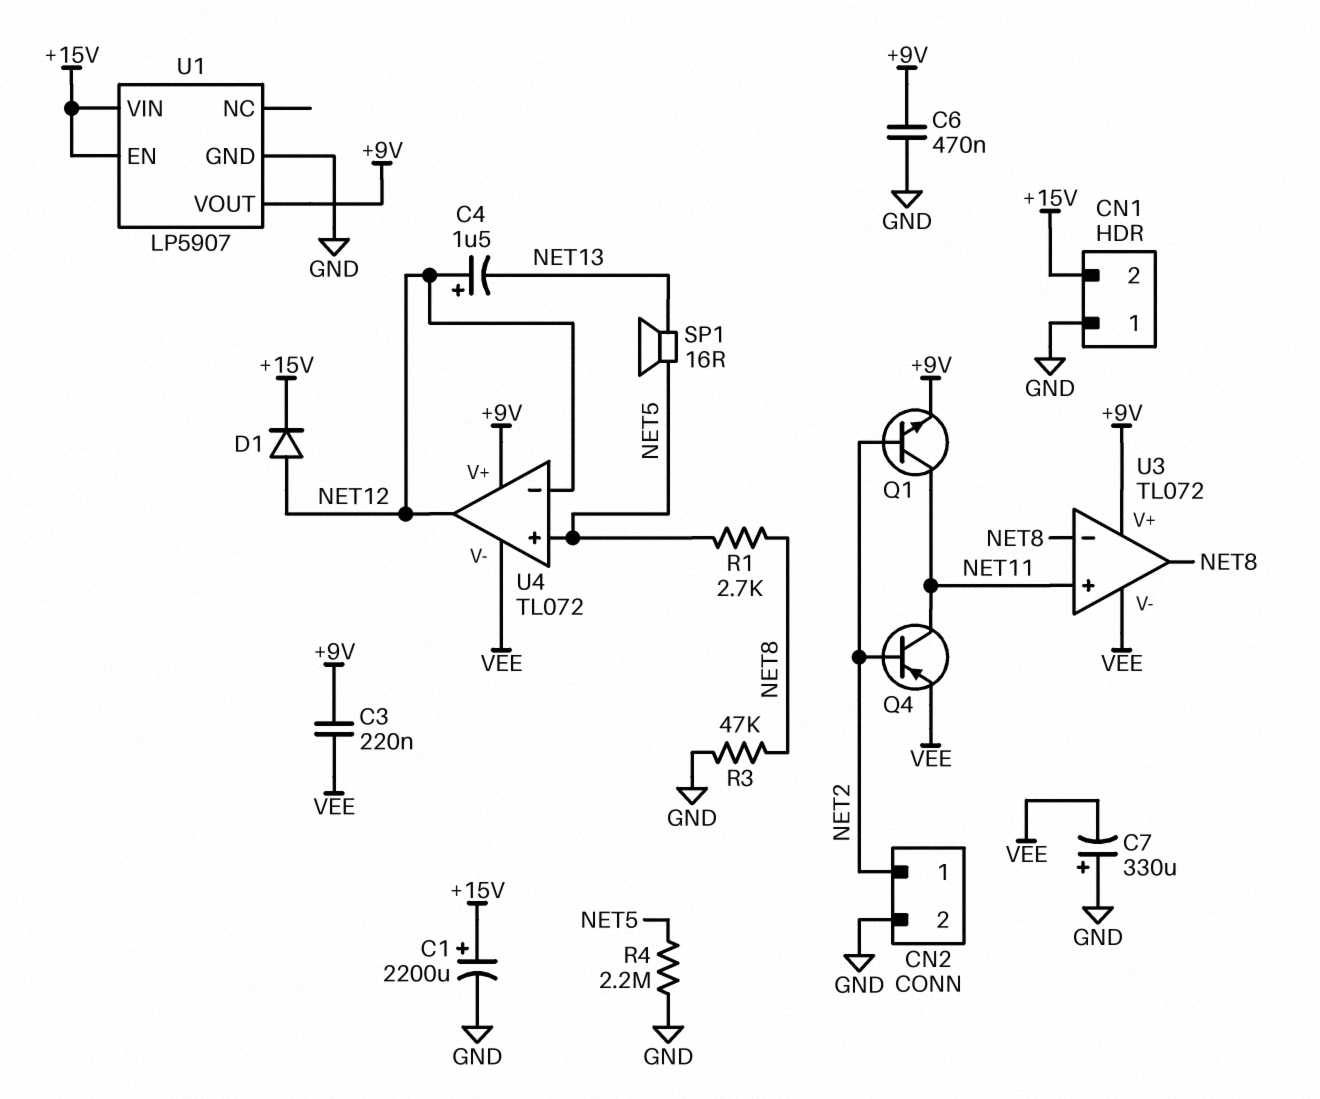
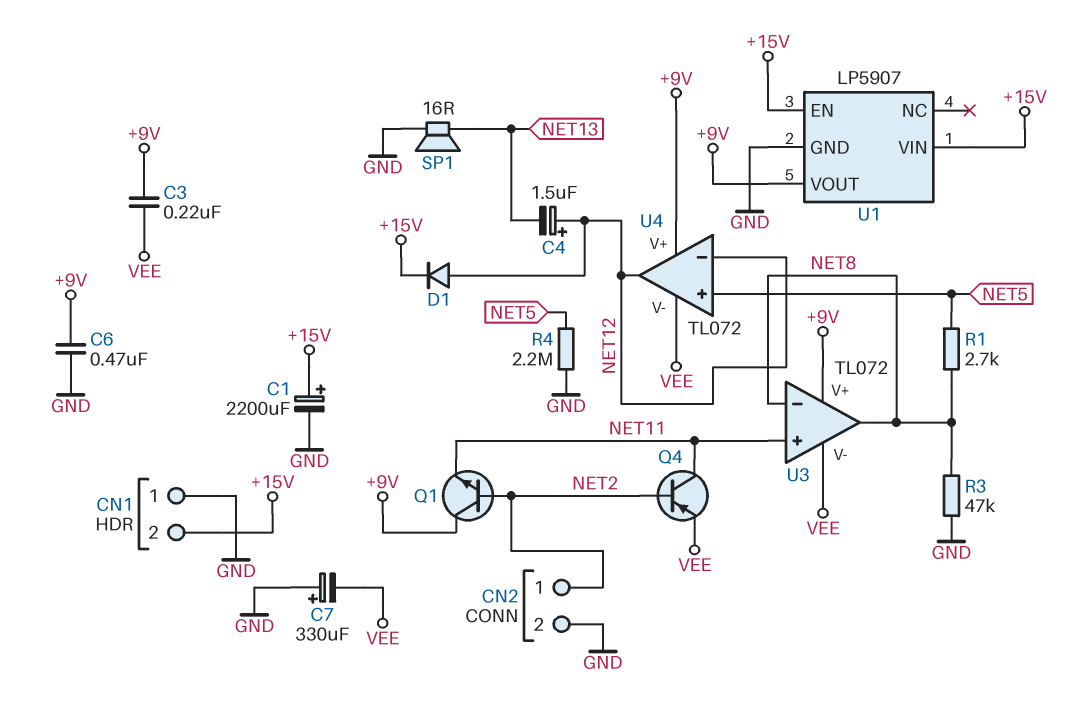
Q1: NPN (B NET2, C NET11, E +9V) -> NPN (B NET2, C +9V, E NET11)
SP1: speaker 16R (NET5, NET13) -> speaker 16R (GND, NET13)

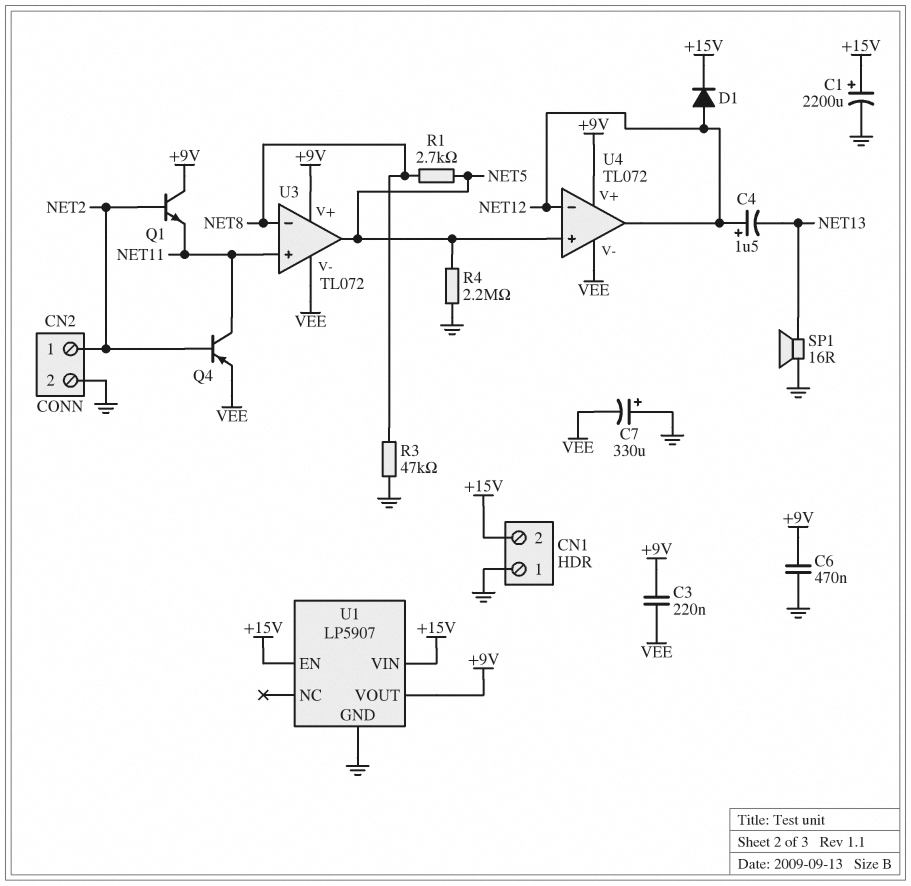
U3 pin out: NET8 -> NET5

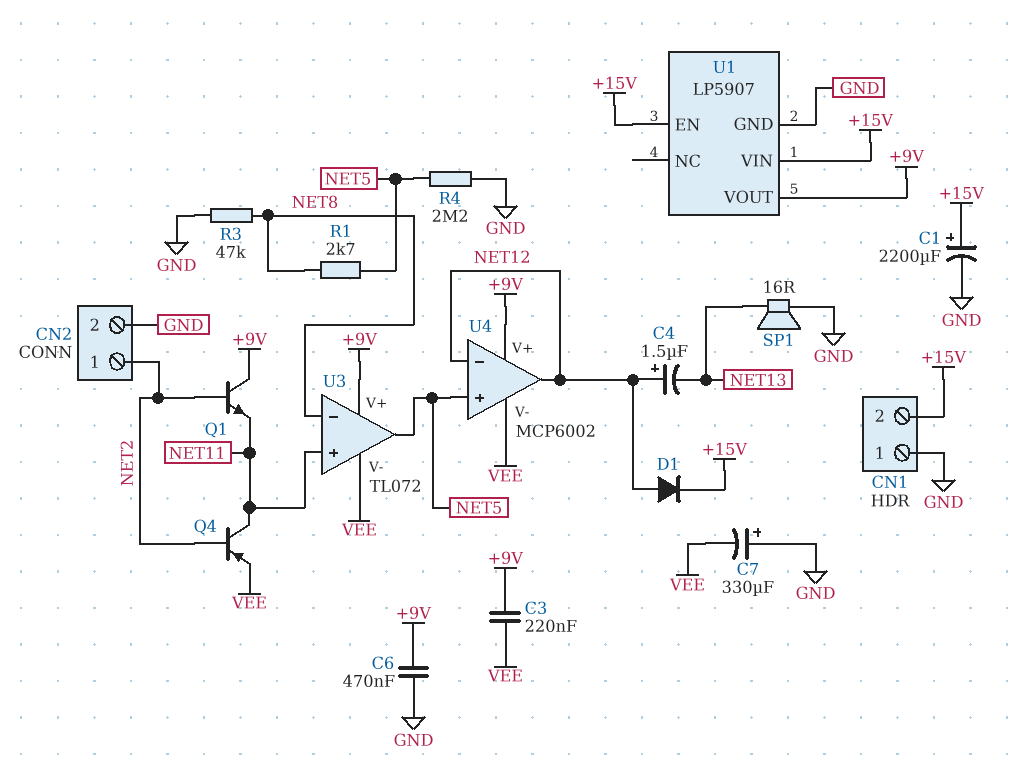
U4: TL072 -> MCP6002

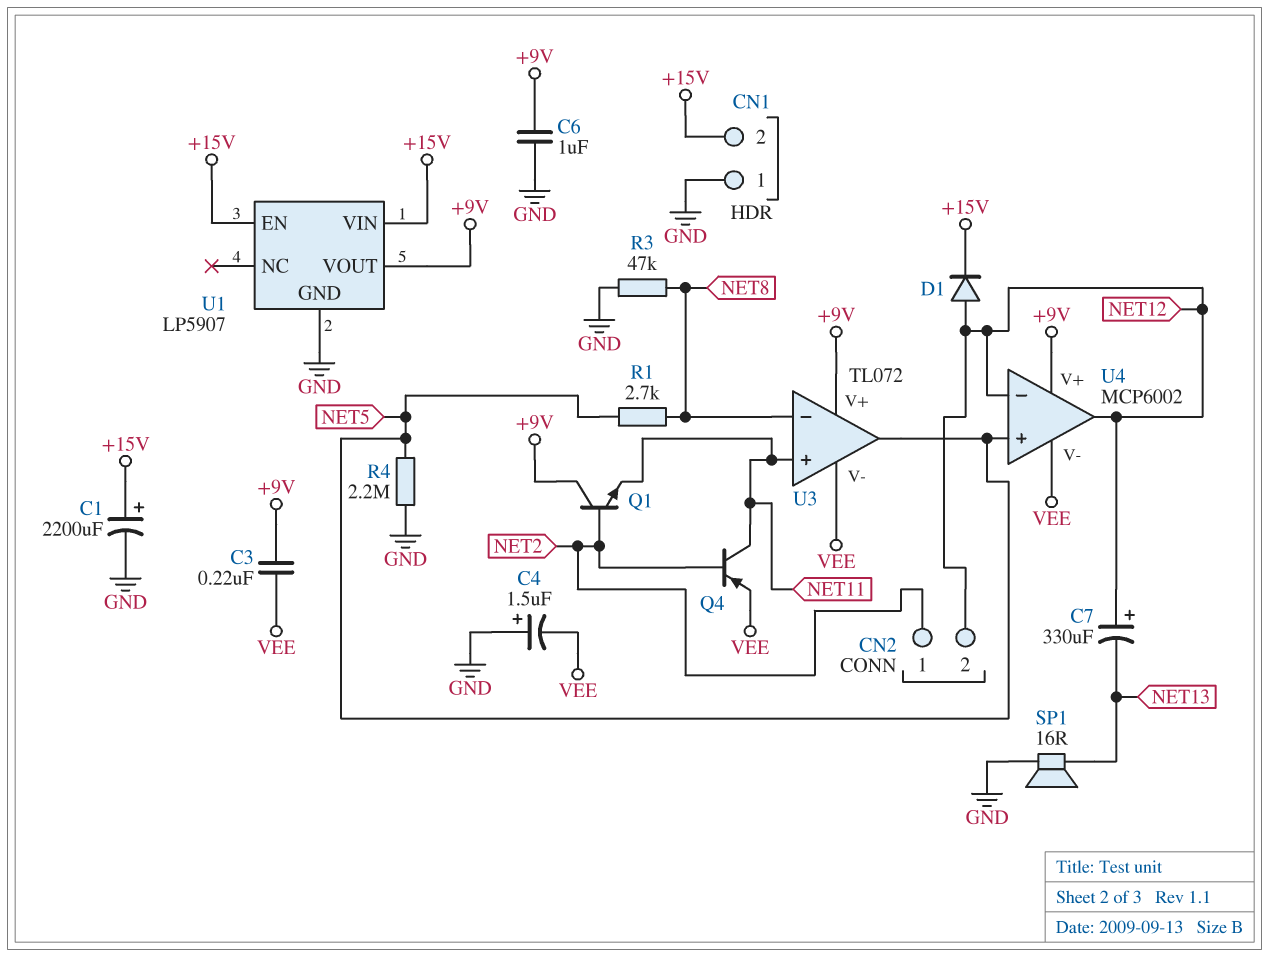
C4: 1.5uF (plus NET12, minus NET13) -> 1.5uF (plus GND, minus VEE)
C6: 470nF (+9V, GND) -> 1uF (+9V, GND)
C7: 330uF (plus GND, minus VEE) -> 330uF (plus NET12, minus NET13)
CN2 pin 2: GND -> NET12

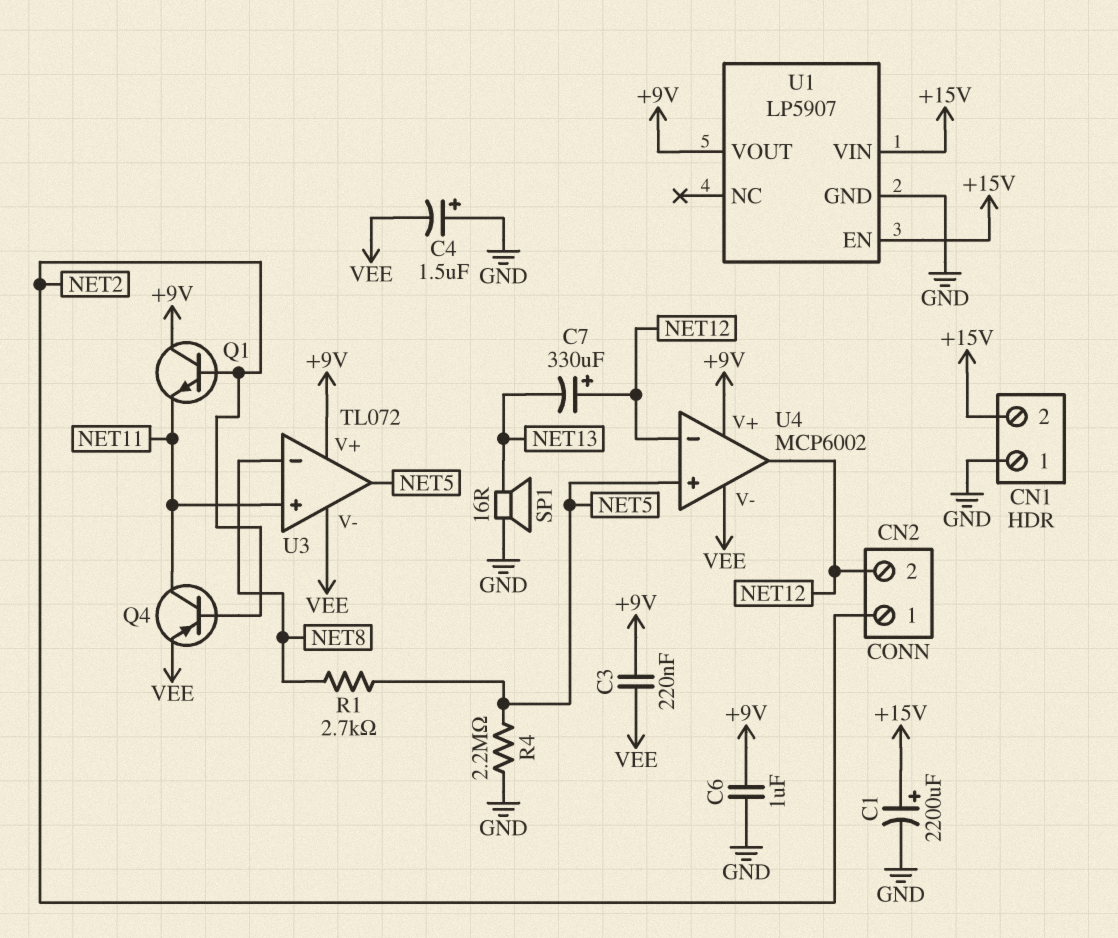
D1: diode (A NET12, K +15V) -> none
R3: 47k (GND, NET8) -> none

